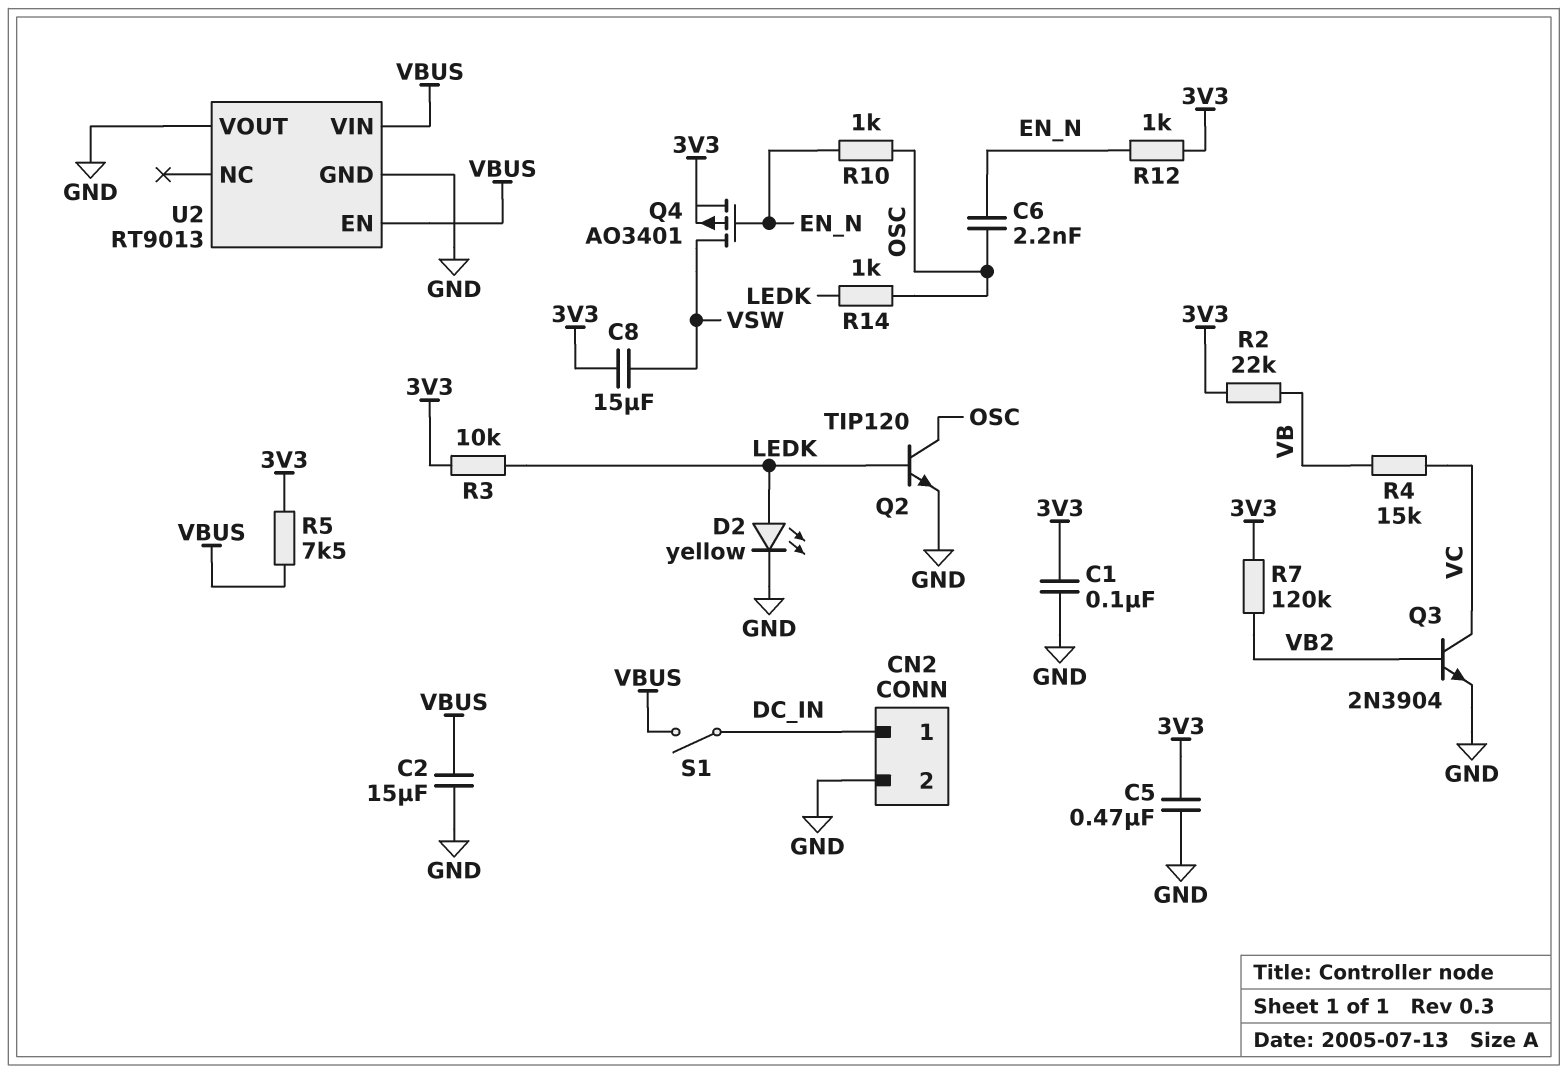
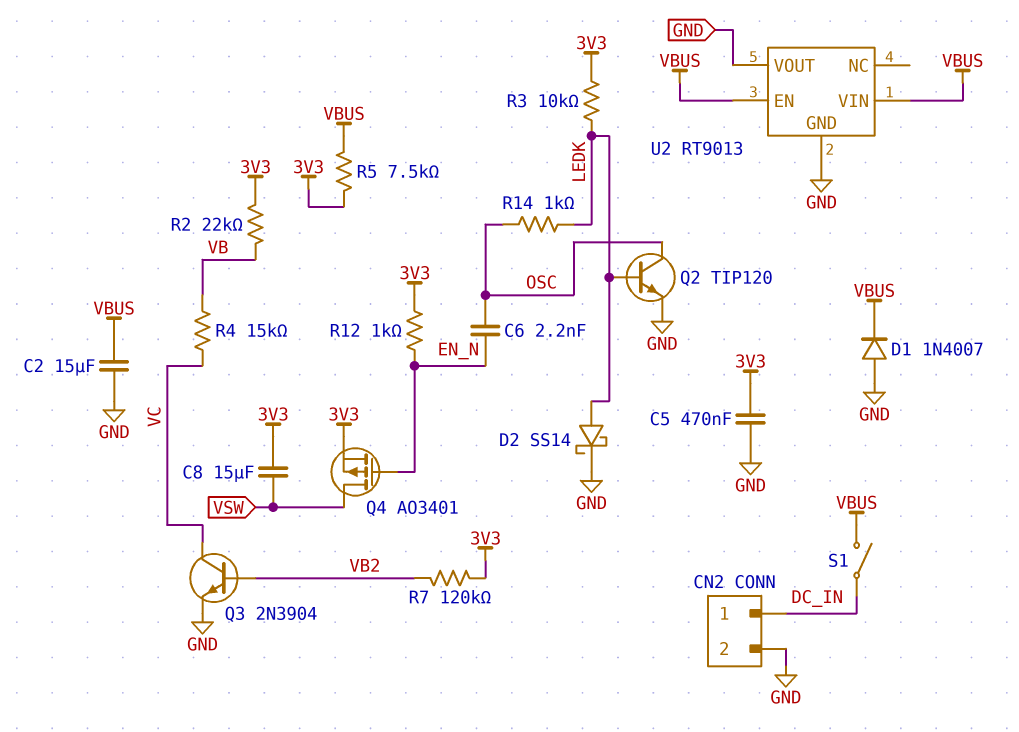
C1: 100nF (3V3, GND) -> none
D1: none -> diode 1N4007 (A GND, K VBUS)
D2: LED yellow (A LEDK, K GND) -> schottky SS14 (A LEDK, K GND)
R10: 1k (EN_N, OSC) -> none

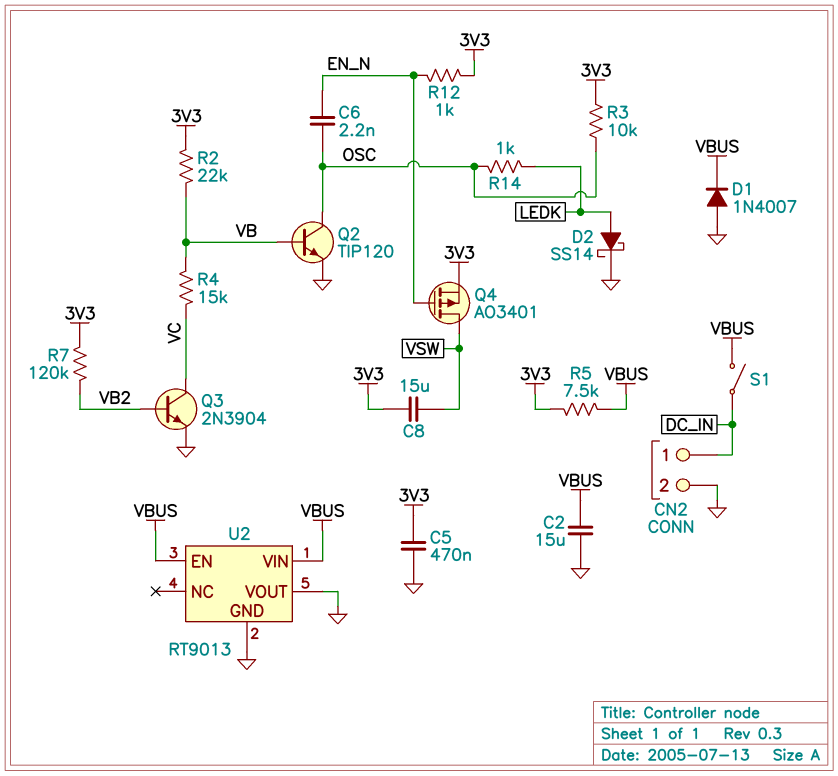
Q2: NPN TIP120 (B LEDK, C OSC, E GND) -> NPN TIP120 (B VB, C OSC, E GND)
R3: 10k (3V3, LEDK) -> 10k (3V3, OSC)

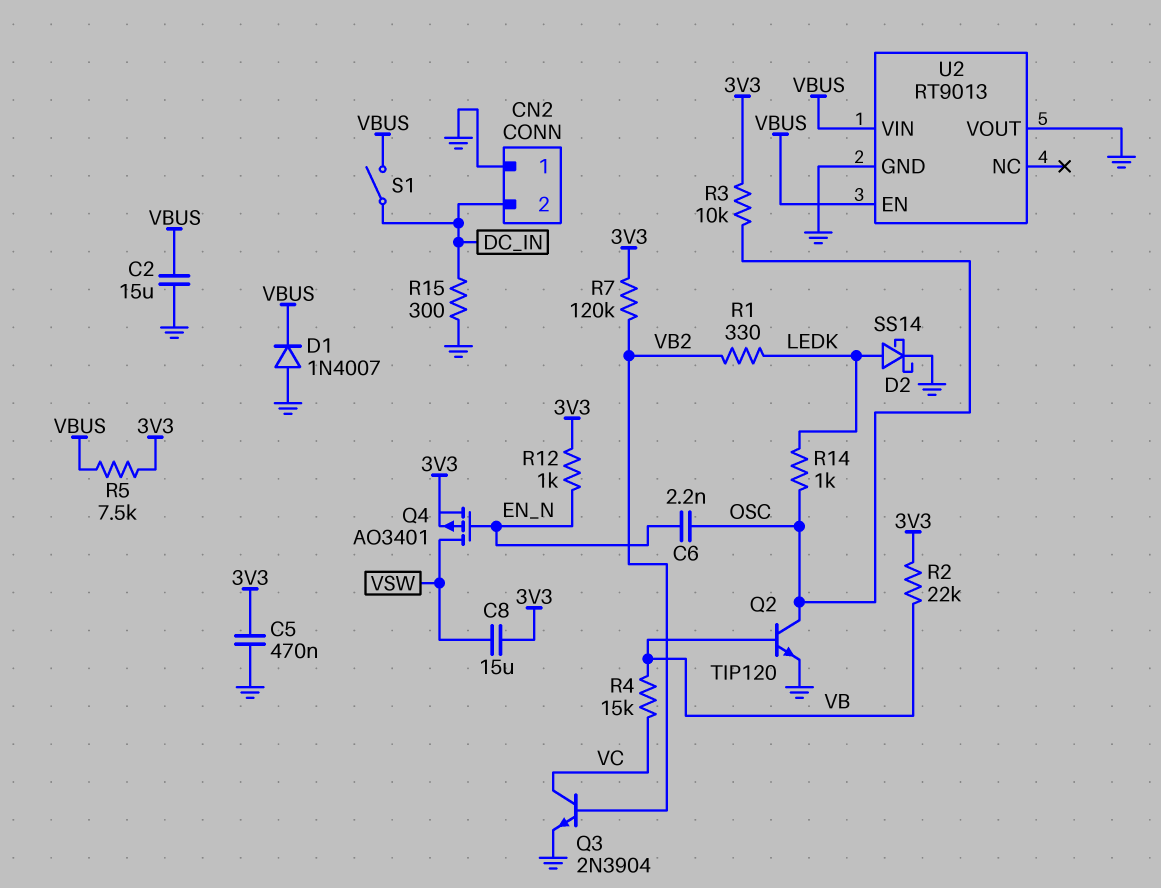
CN2 pin 1: DC_IN -> GND
CN2 pin 2: GND -> DC_IN
R1: none -> 330 (LEDK, VB2)
R15: none -> 300 (DC_IN, GND)

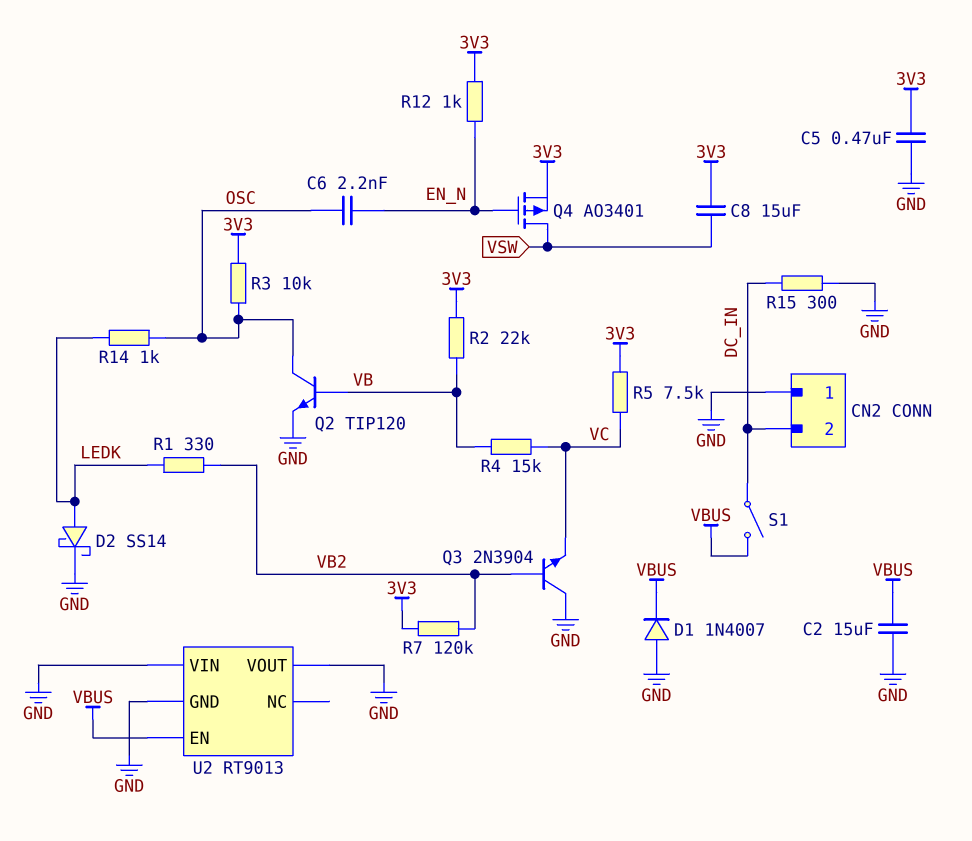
Q3: NPN 2N3904 (B VB2, C VC, E GND) -> NPN 2N3904 (B VB2, C GND, E VC)
R5: 7.5k (3V3, VBUS) -> 7.5k (3V3, VC)
U2 pin VIN: VBUS -> GND

